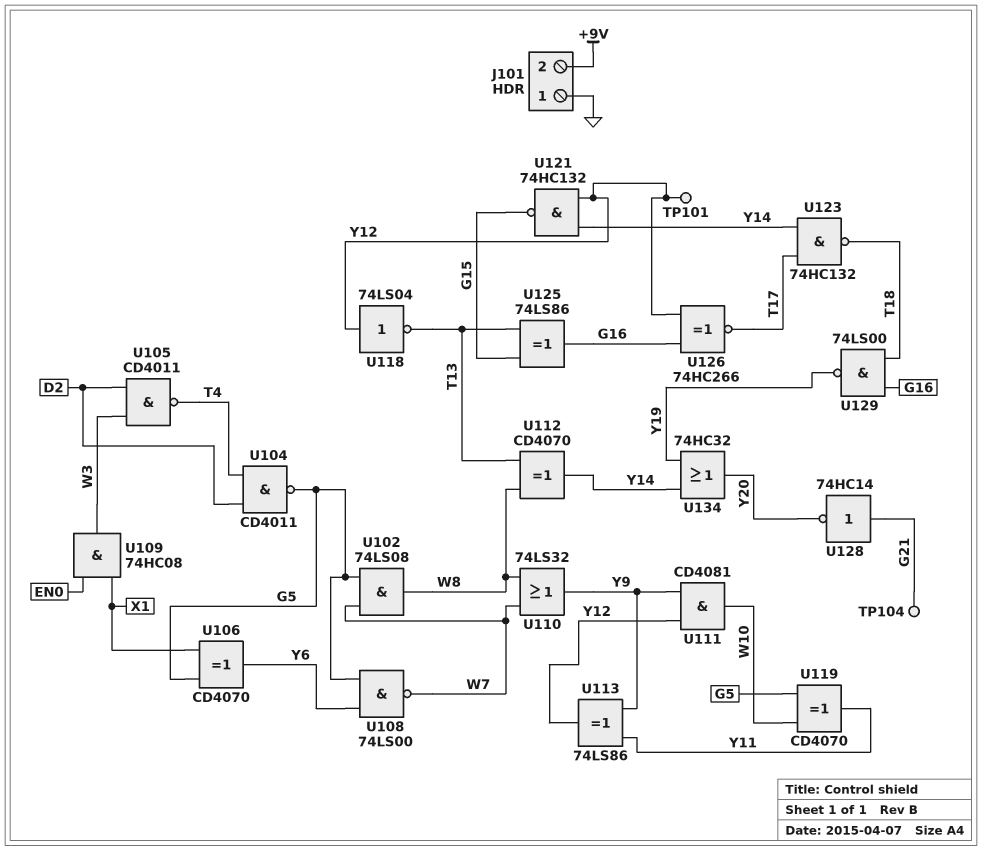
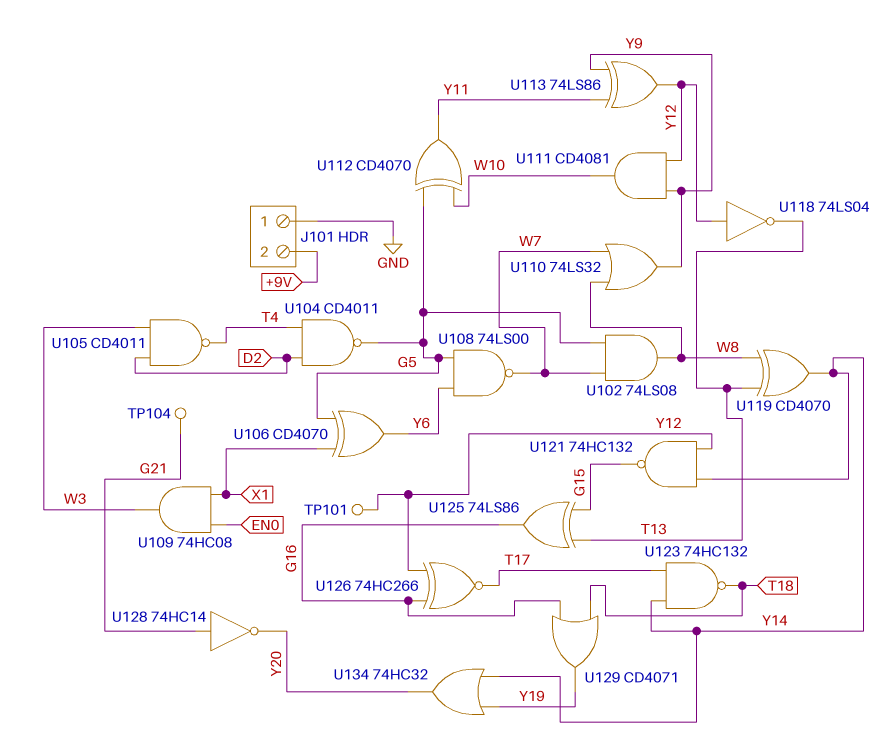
U112: XOR CD4070 (in T13, in W8, out Y14) -> XOR CD4070 (in G5, in W10, out Y11)
U119: XOR CD4070 (in G5, in W10, out Y11) -> XOR CD4070 (in T13, in W8, out Y14)
U129: NAND 74LS00 (in G16, in T18, out Y19) -> OR CD4071 (in G16, in T18, out Y19)

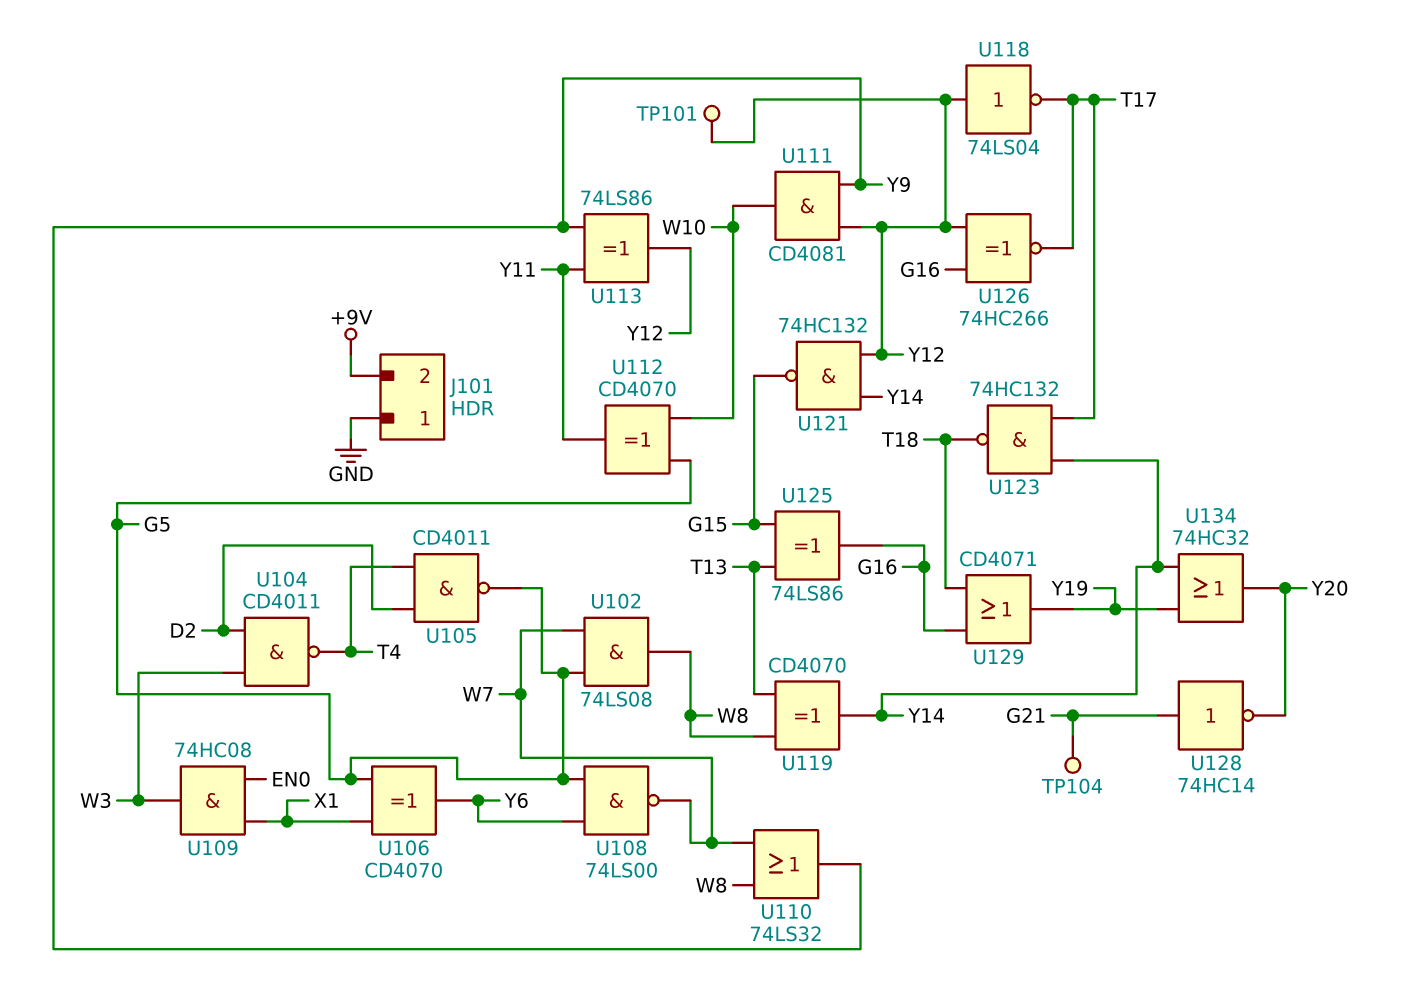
U104: NAND CD4011 (in D2, in T4, out G5) -> NAND CD4011 (in D2, in W3, out T4)
U105: NAND CD4011 (in D2, in W3, out T4) -> NAND CD4011 (in D2, in T4, out G5)
U118: NOT 74LS04 (in Y12, out T13) -> NOT 74LS04 (in Y12, out T17)

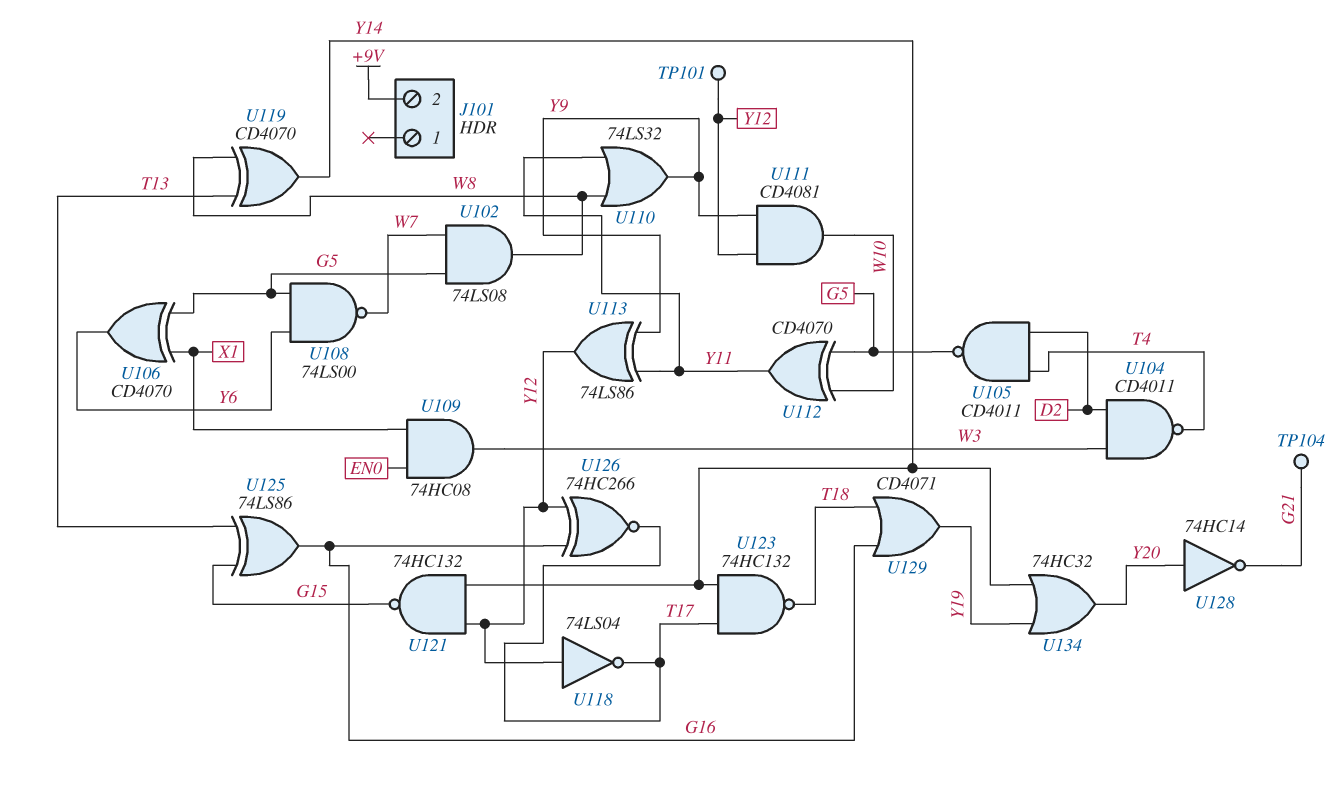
J101 pin 1: GND -> none
U110: OR 74LS32 (in W7, in W8, out Y9) -> OR 74LS32 (in W8, in Y11, out Y9)
U128: NOT 74HC14 (in G21, out Y20) -> NOT 74HC14 (in Y20, out G21)

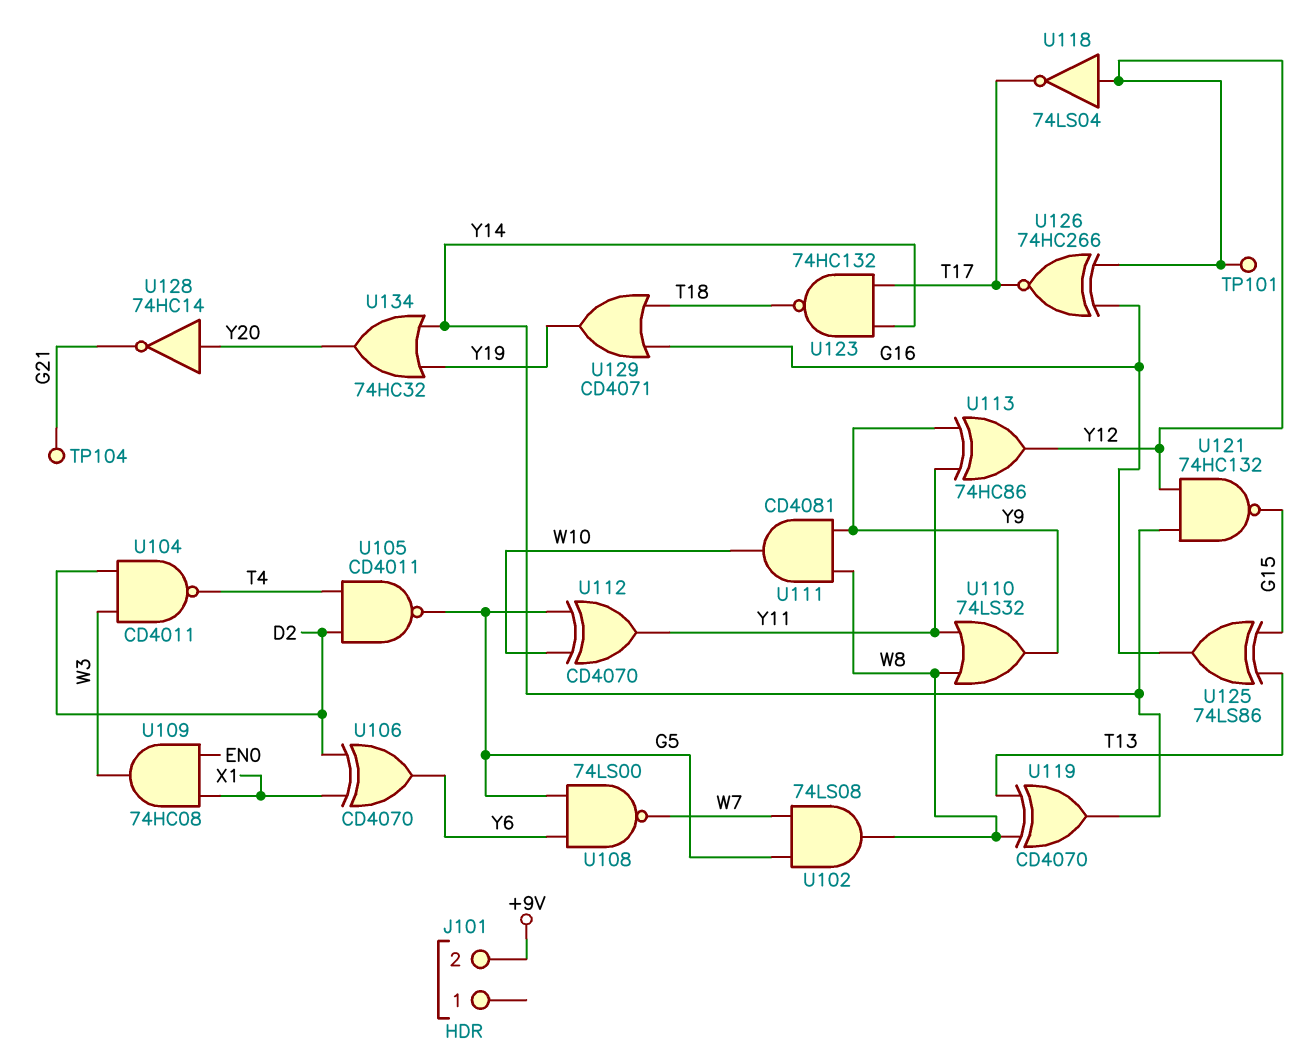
U106: XOR CD4070 (in G5, in X1, out Y6) -> XOR CD4070 (in D2, in X1, out Y6)
U111: AND CD4081 (in Y9, in Y12, out W10) -> AND CD4081 (in W8, in Y9, out W10)
U113: XOR 74LS86 (in Y9, in Y11, out Y12) -> XOR 74HC86 (in Y9, in Y11, out Y12)

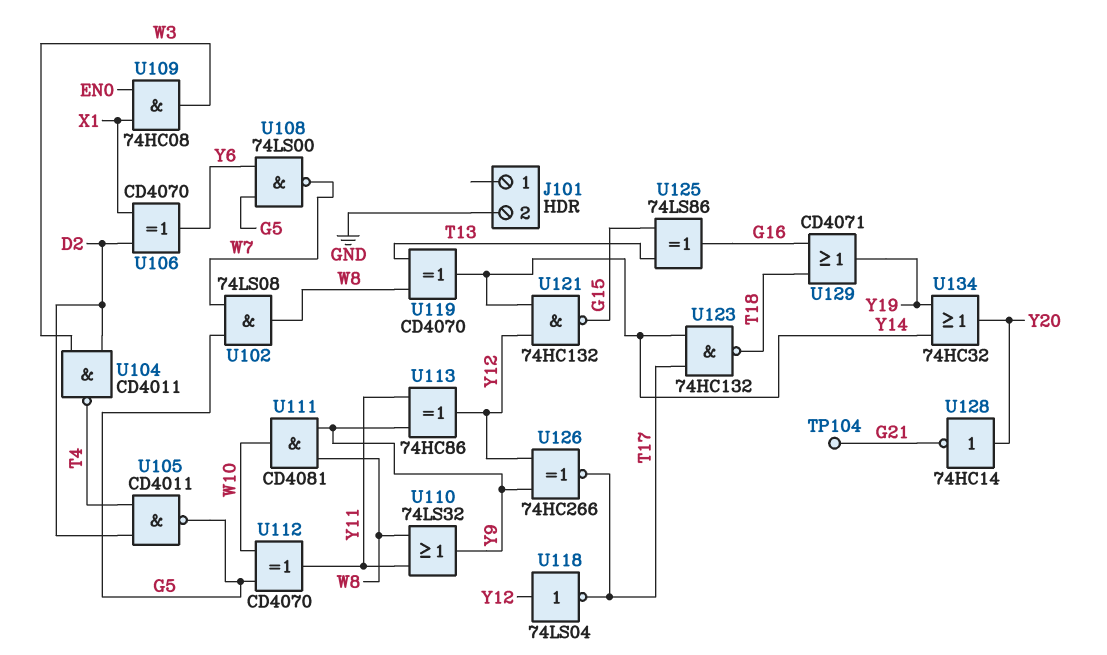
J101 pin 2: +9V -> GND
TP101: test point (Y12) -> none
U126: XNOR 74HC266 (in G16, in Y12, out T17) -> XNOR 74HC266 (in Y9, in Y12, out T17)

